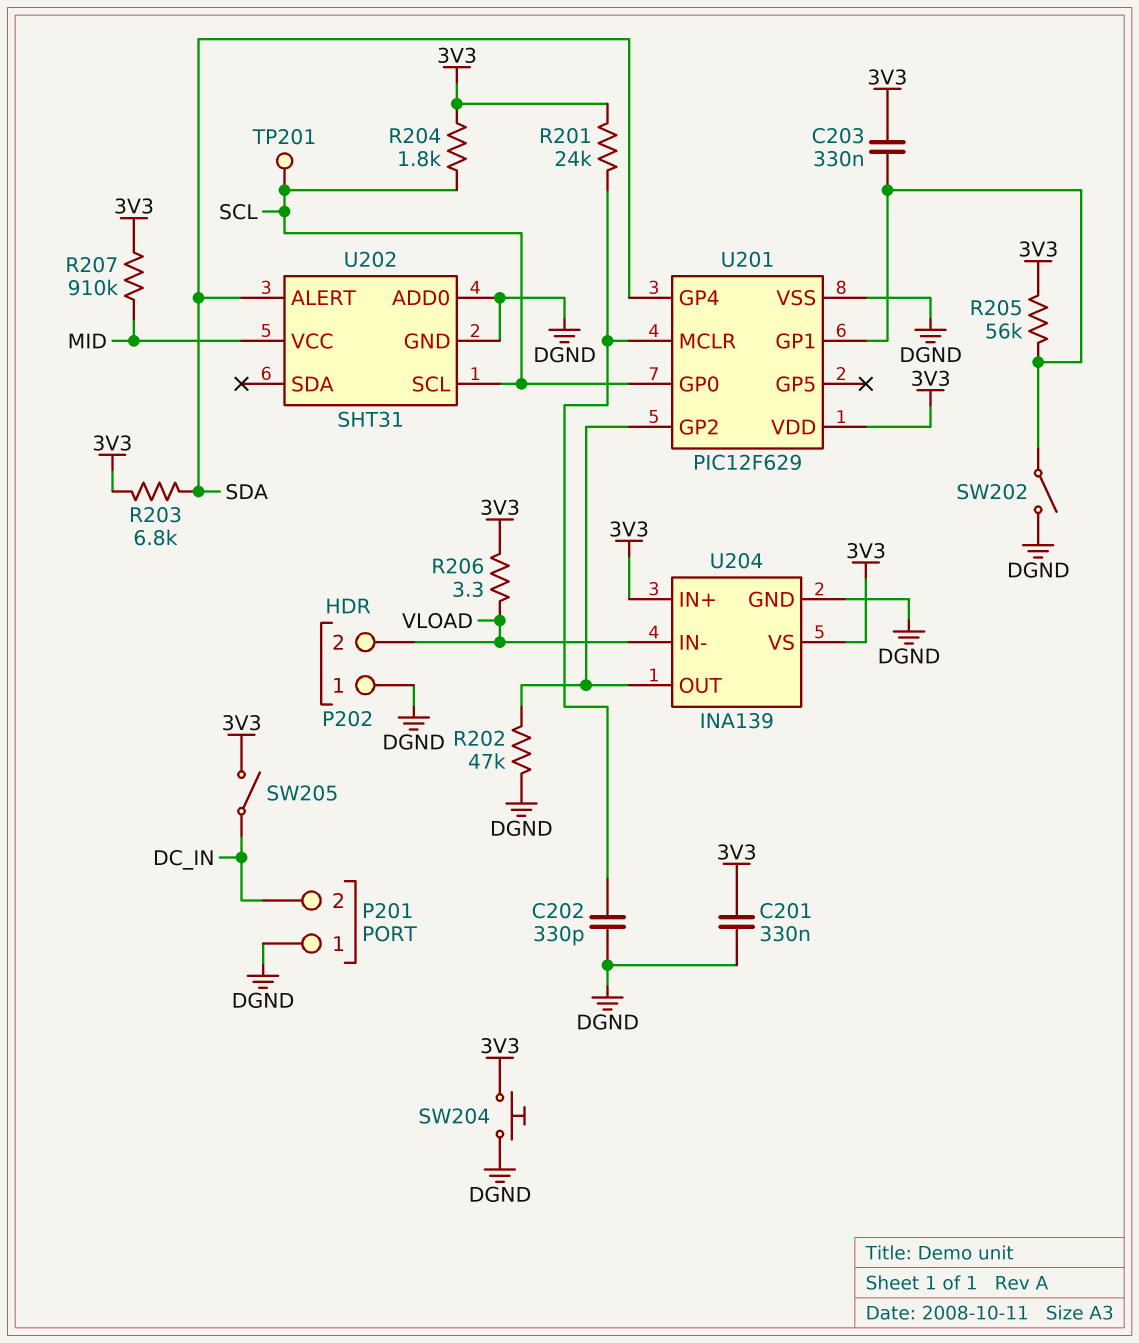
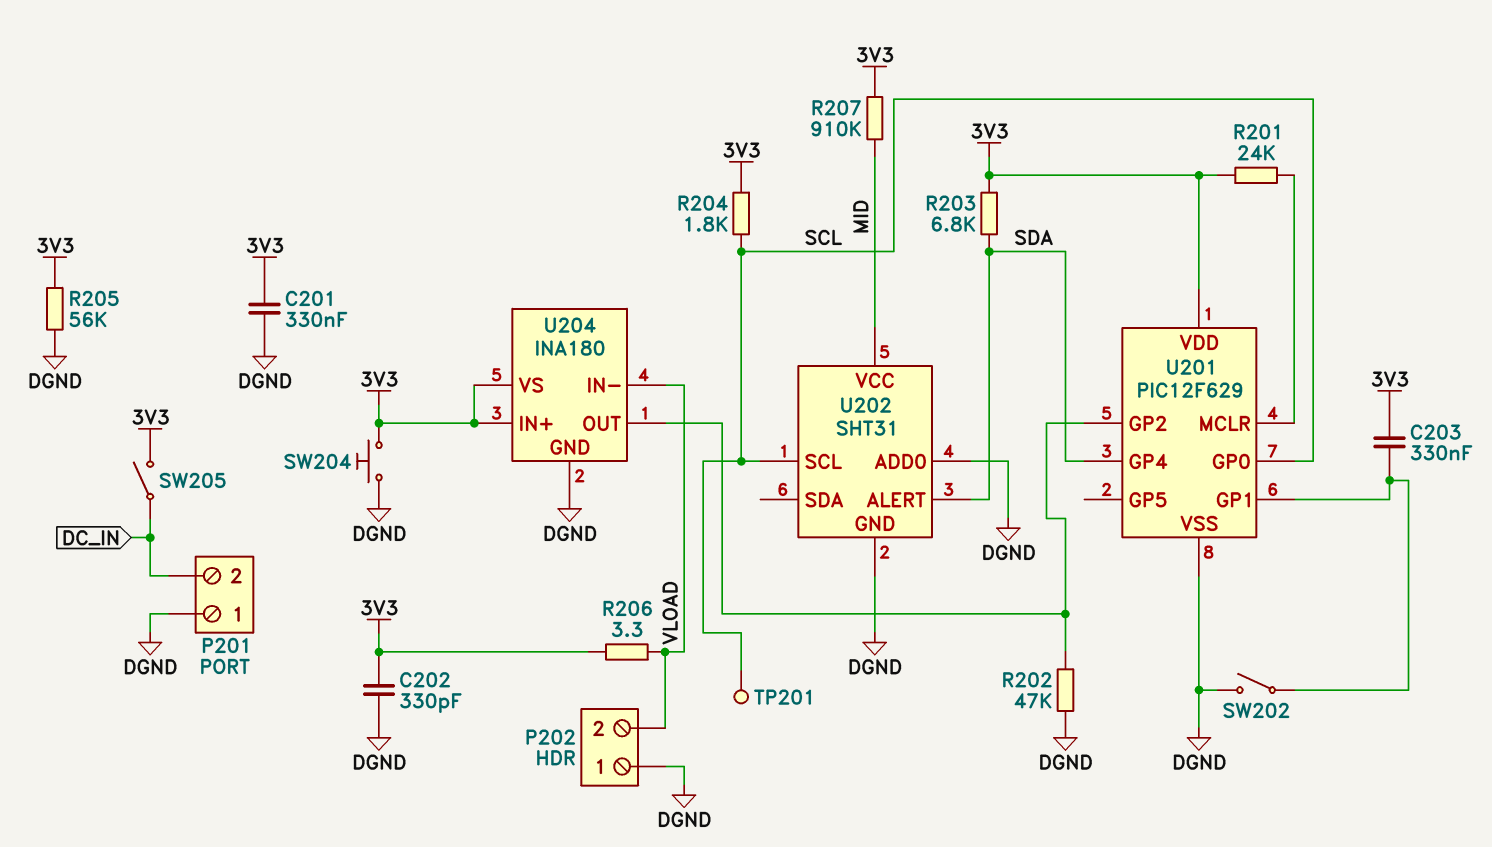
C202: 330pF (DGND, U201/MCLR) -> 330pF (3V3, DGND)
R205: 56k (3V3, U201/GP1) -> 56k (3V3, DGND)
U204: INA139 -> INA180

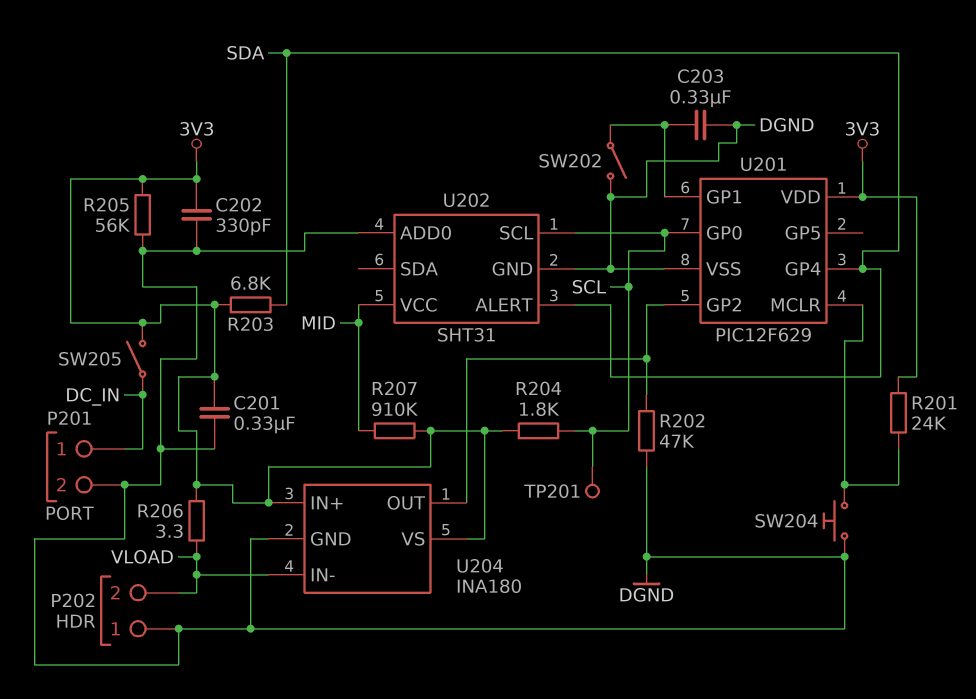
C203: 330nF (3V3, U201/GP1) -> 330nF (DGND, U201/GP1)
P201 pin 1: DGND -> DC_IN
P201 pin 2: DC_IN -> DGND
SW204: button (3V3, DGND) -> button (DGND, U201/MCLR)

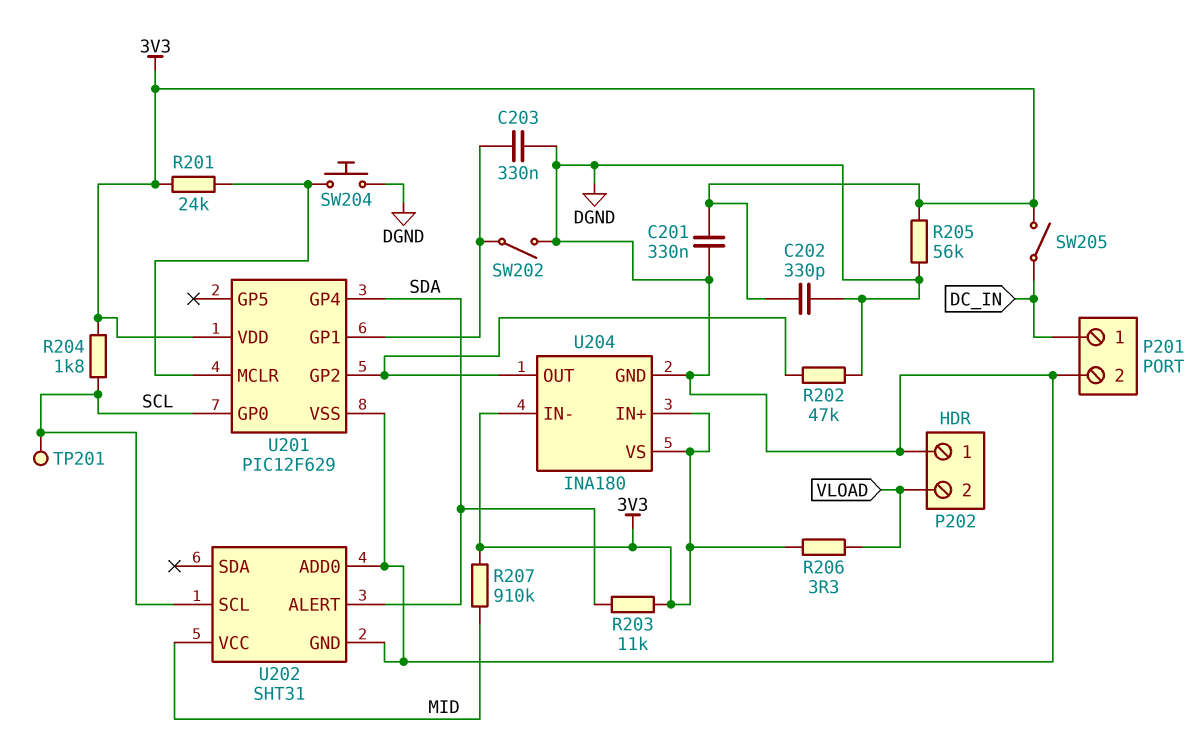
R203: 6.8k (3V3, SDA) -> 11k (3V3, SDA)
U204 pin IN-: VLOAD -> 3V3

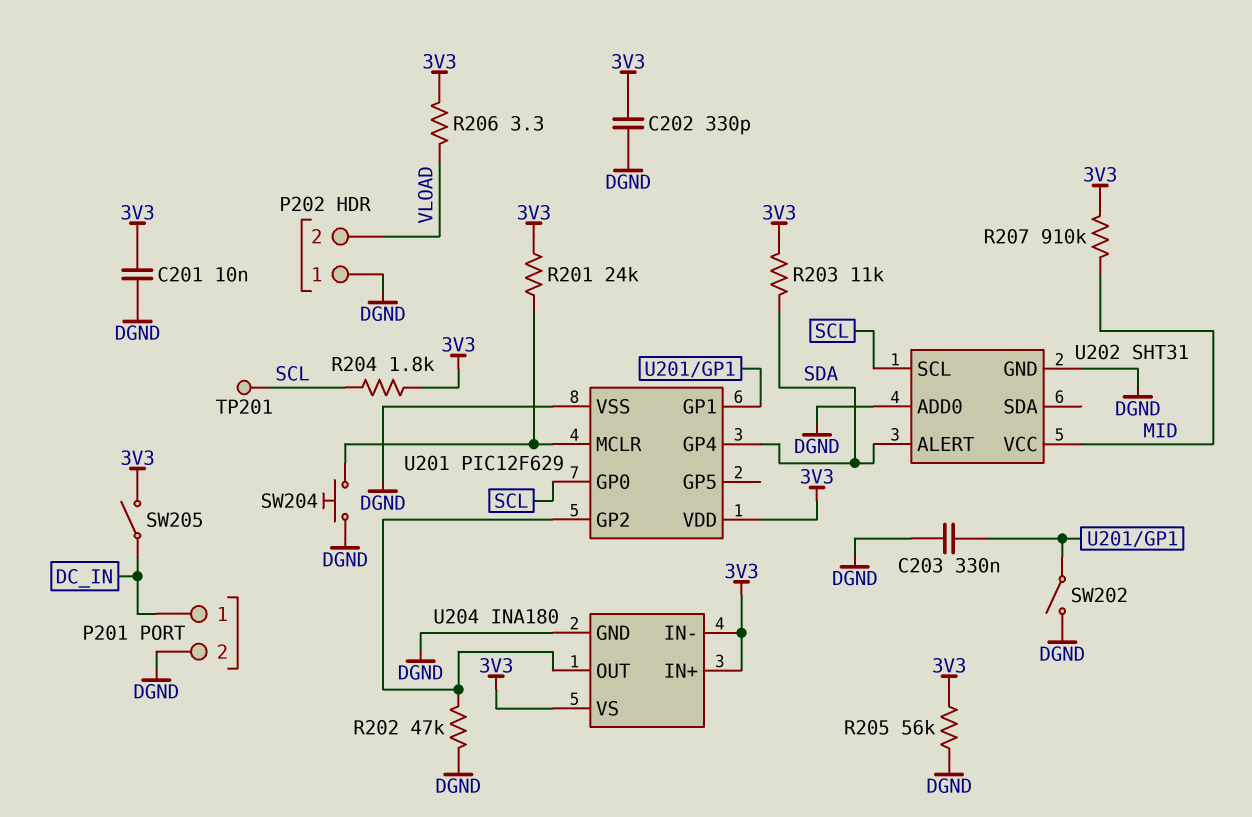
C201: 330nF (3V3, DGND) -> 10nF (3V3, DGND)

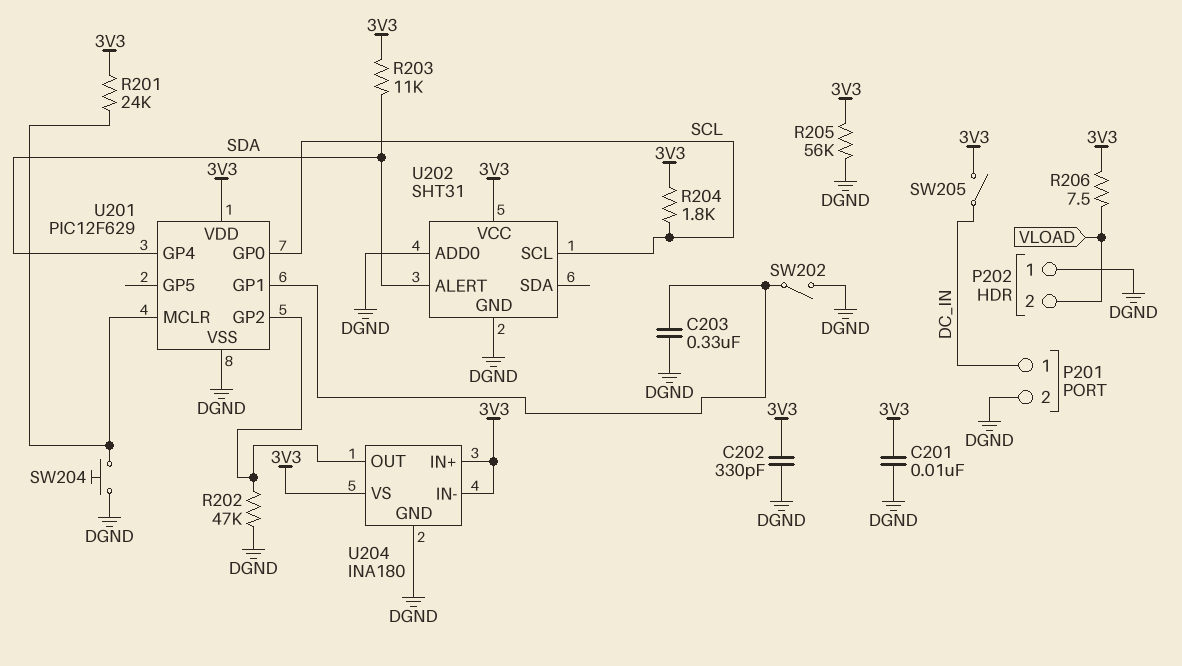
R206: 3.3 (3V3, VLOAD) -> 7.5 (3V3, VLOAD)
R207: 910k (3V3, MID) -> none
TP201: test point (SCL) -> none
U202 pin VCC: MID -> 3V3

